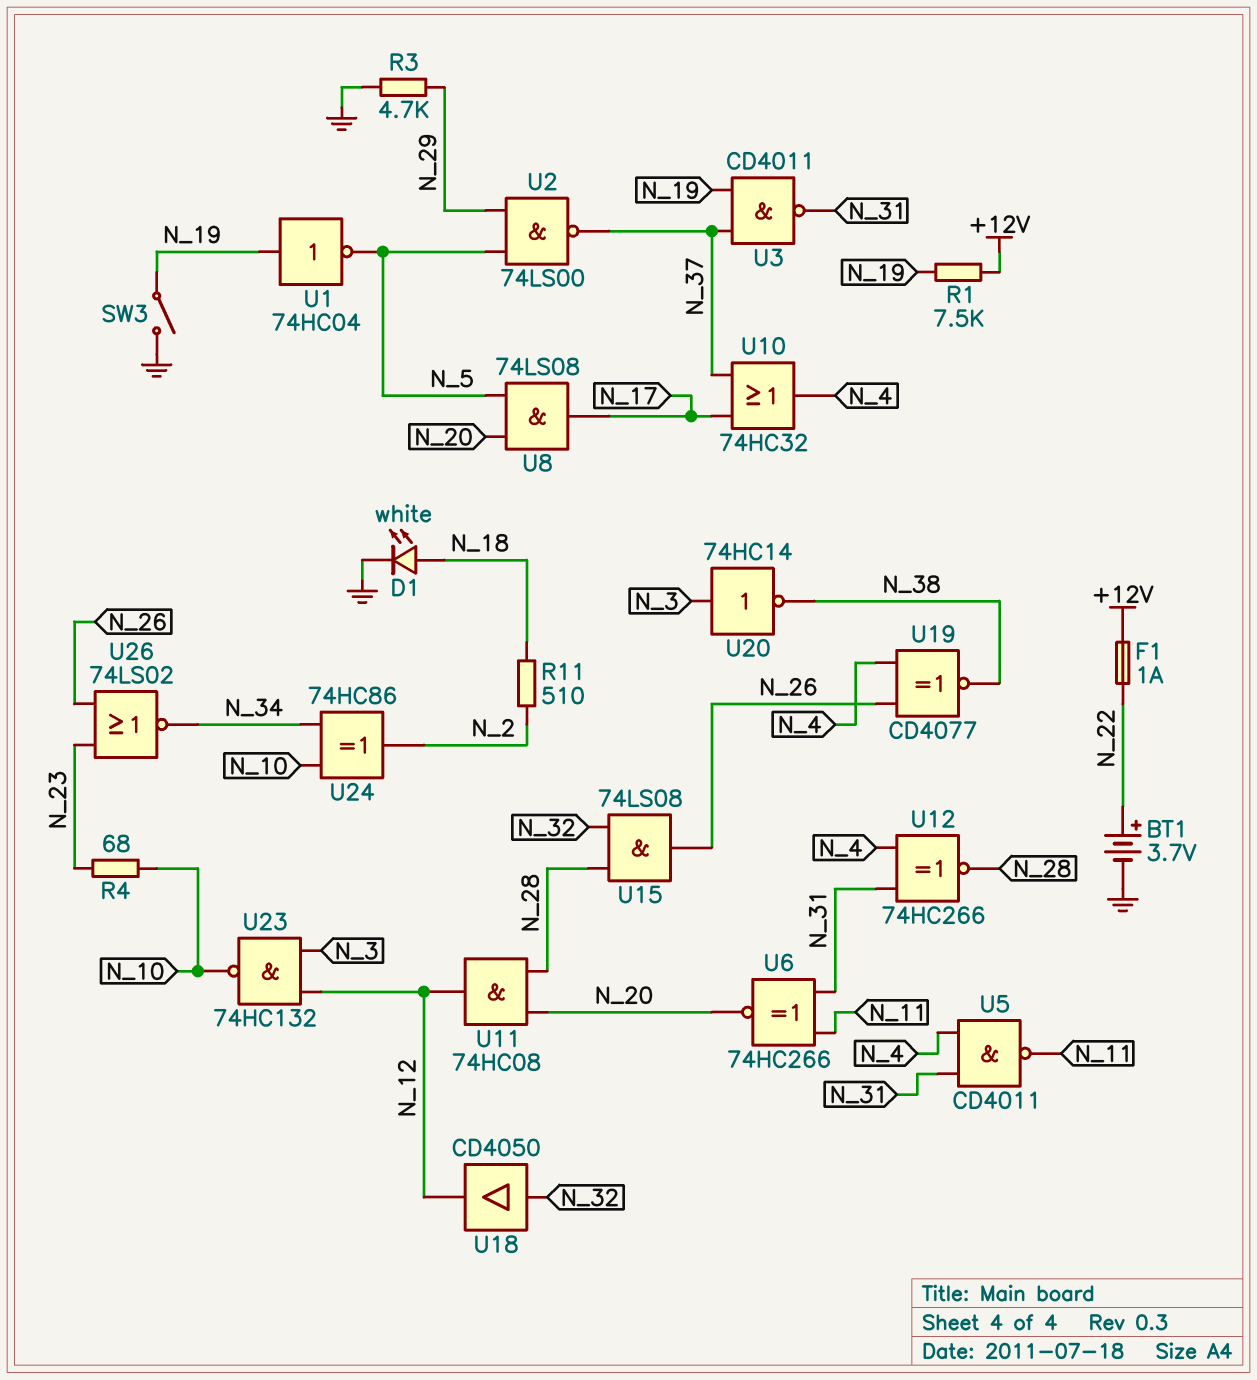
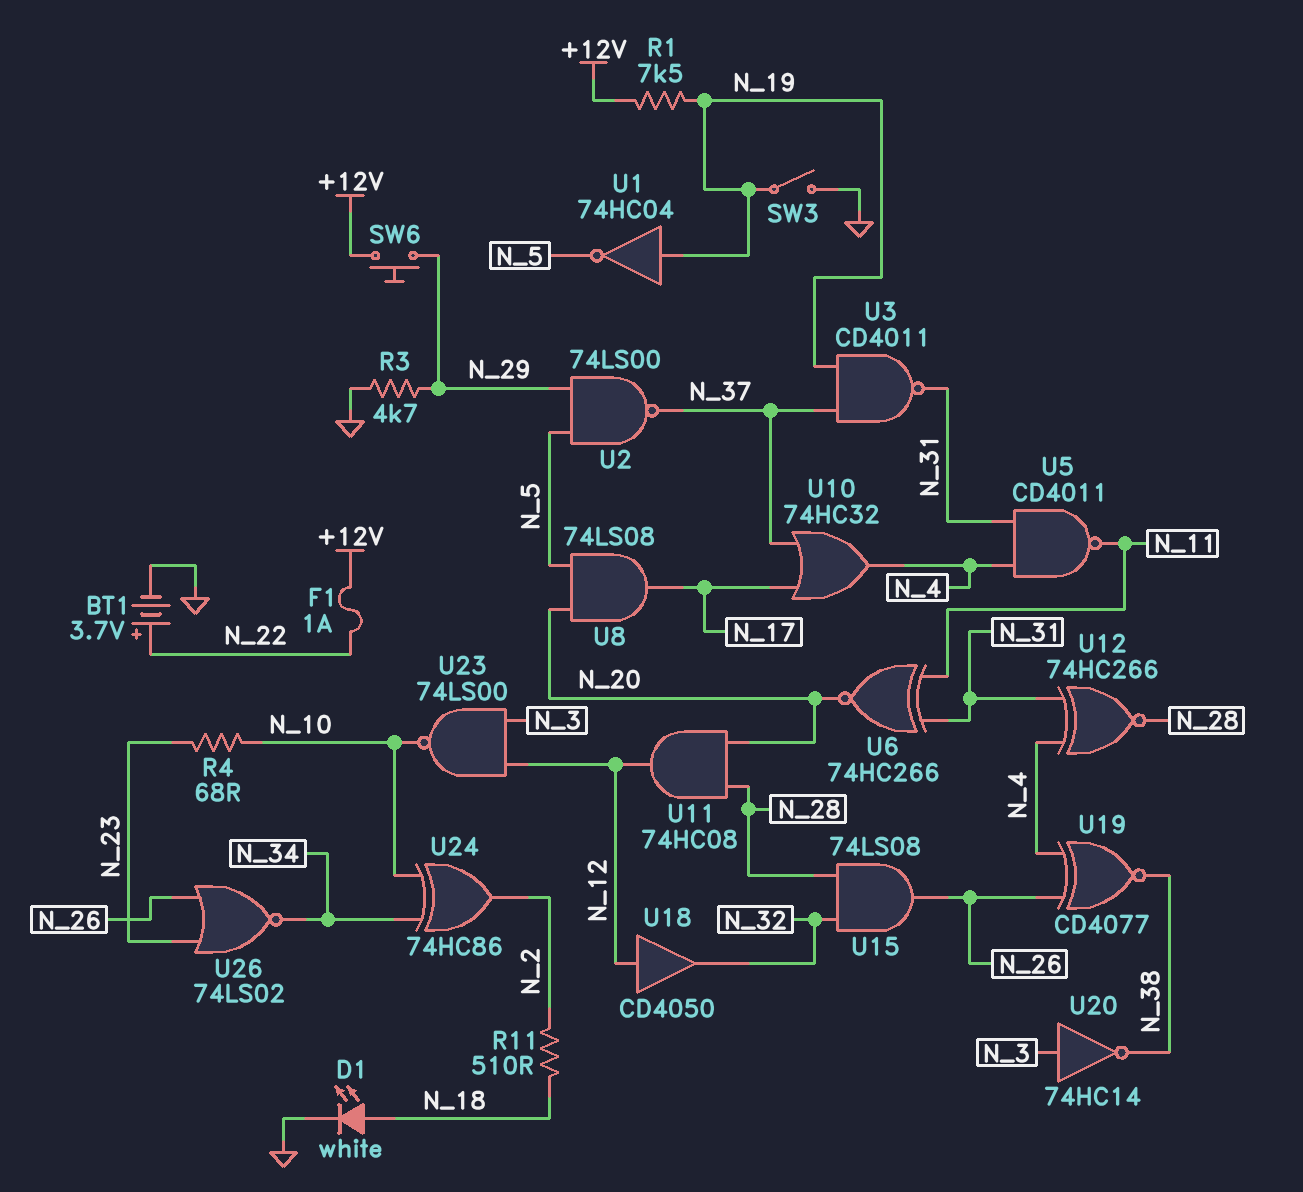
SW6: none -> button (+12V, N_29)
U18: buffer CD4050 (in N_32, out N_12) -> buffer CD4050 (in N_12, out N_32)
U23: NAND 74HC132 (in N_3, in N_12, out N_10) -> NAND 74LS00 (in N_3, in N_12, out N_10)

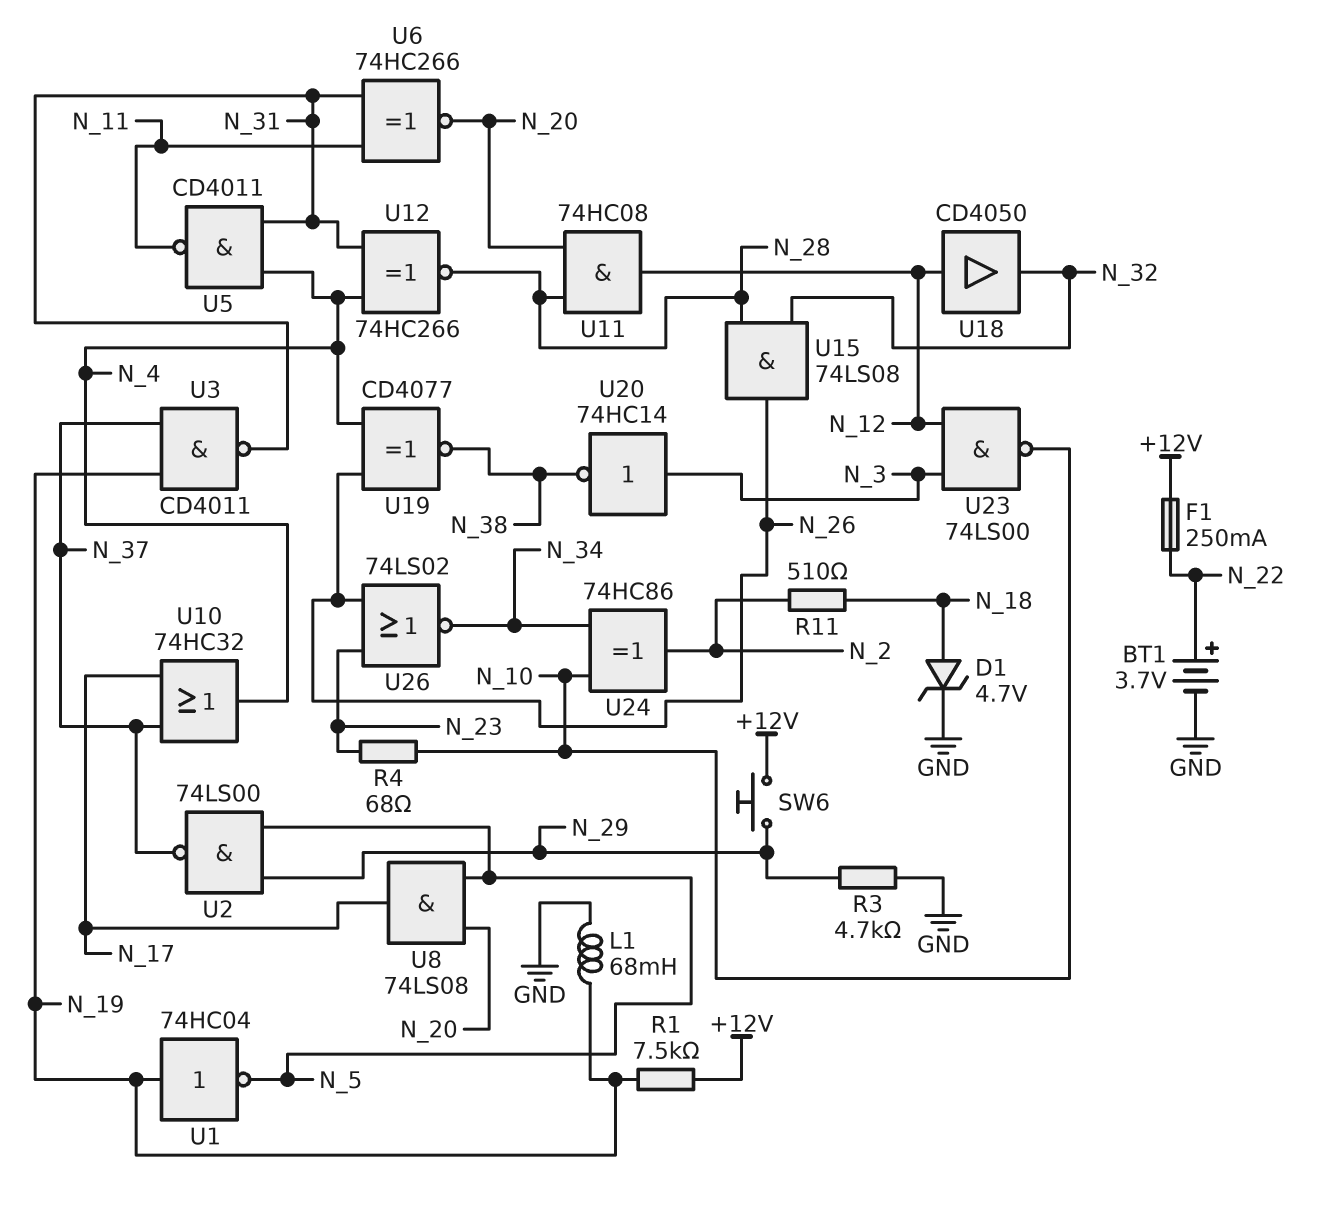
D1: LED white (A N_18, K GND) -> zener 4.7V (A N_18, K GND)
F1: 1A (+12V, N_22) -> 250mA (+12V, N_22)
L1: none -> 68mH (GND, N_19)
SW3: switch (GND, N_19) -> none

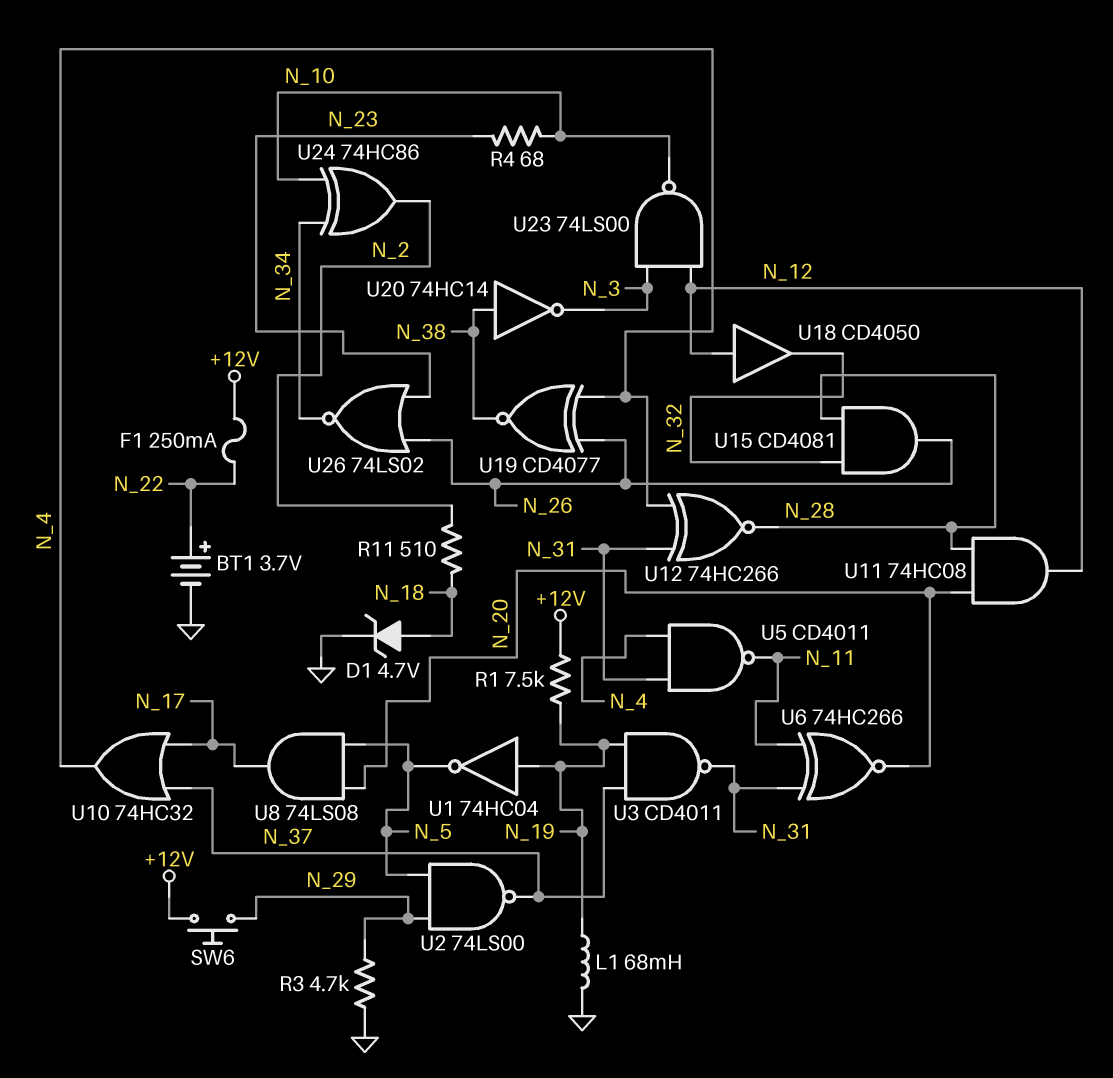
U15: AND 74LS08 (in N_28, in N_32, out N_26) -> AND CD4081 (in N_28, in N_32, out N_26)
U20: NOT 74HC14 (in N_3, out N_38) -> NOT 74HC14 (in N_38, out N_3)

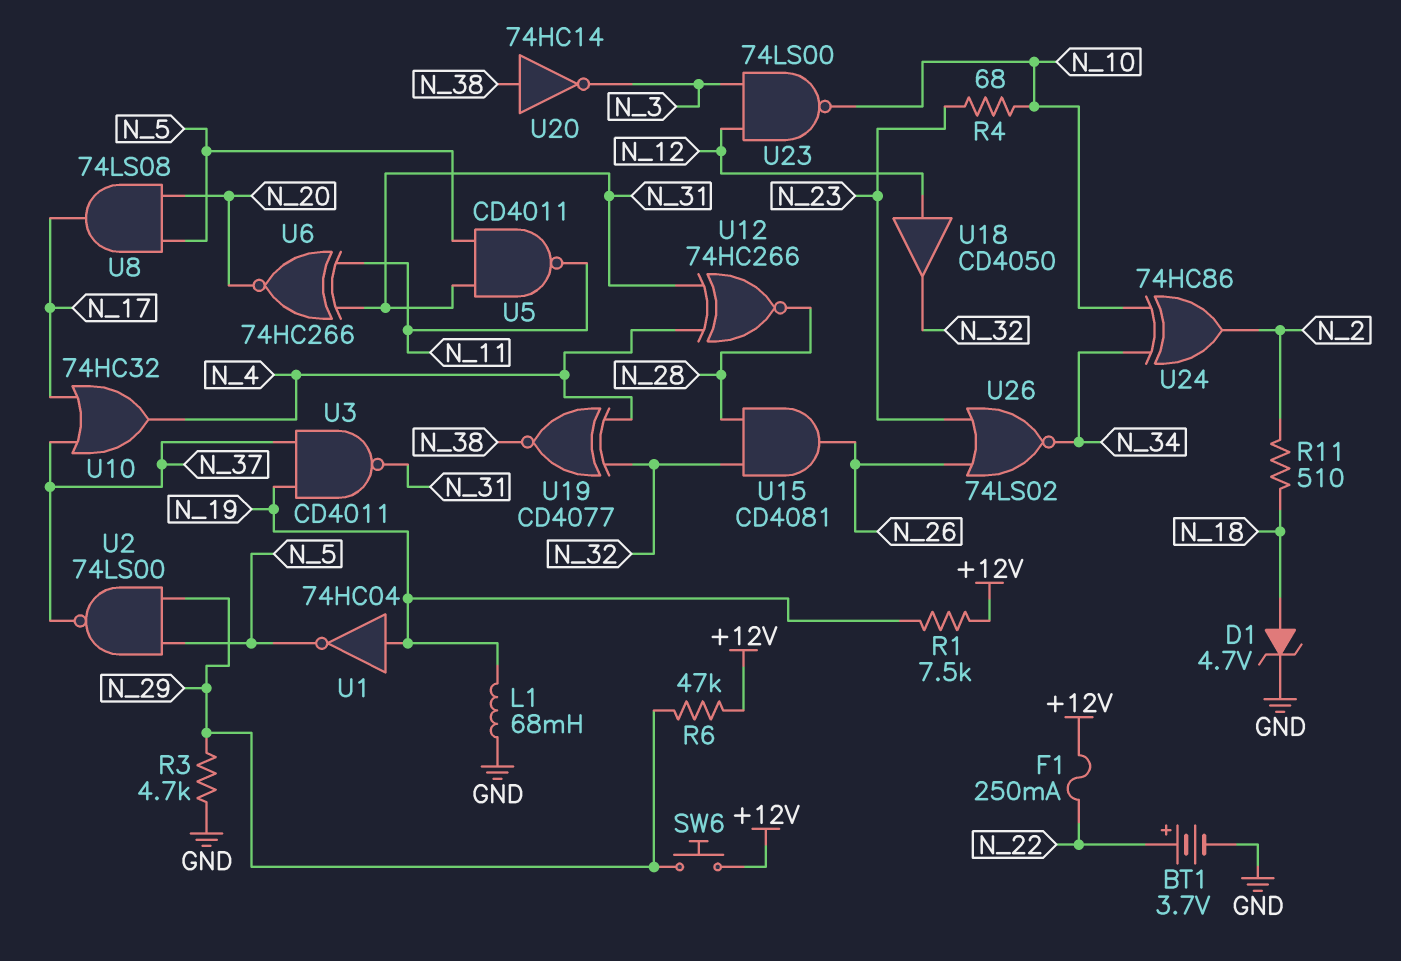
R6: none -> 47k (+12V, N_29)
U5: NAND CD4011 (in N_4, in N_31, out N_11) -> NAND CD4011 (in N_5, in N_31, out N_11)
U11: AND 74HC08 (in N_20, in N_28, out N_12) -> none
U19: XNOR CD4077 (in N_4, in N_26, out N_38) -> XNOR CD4077 (in N_4, in N_32, out N_38)

